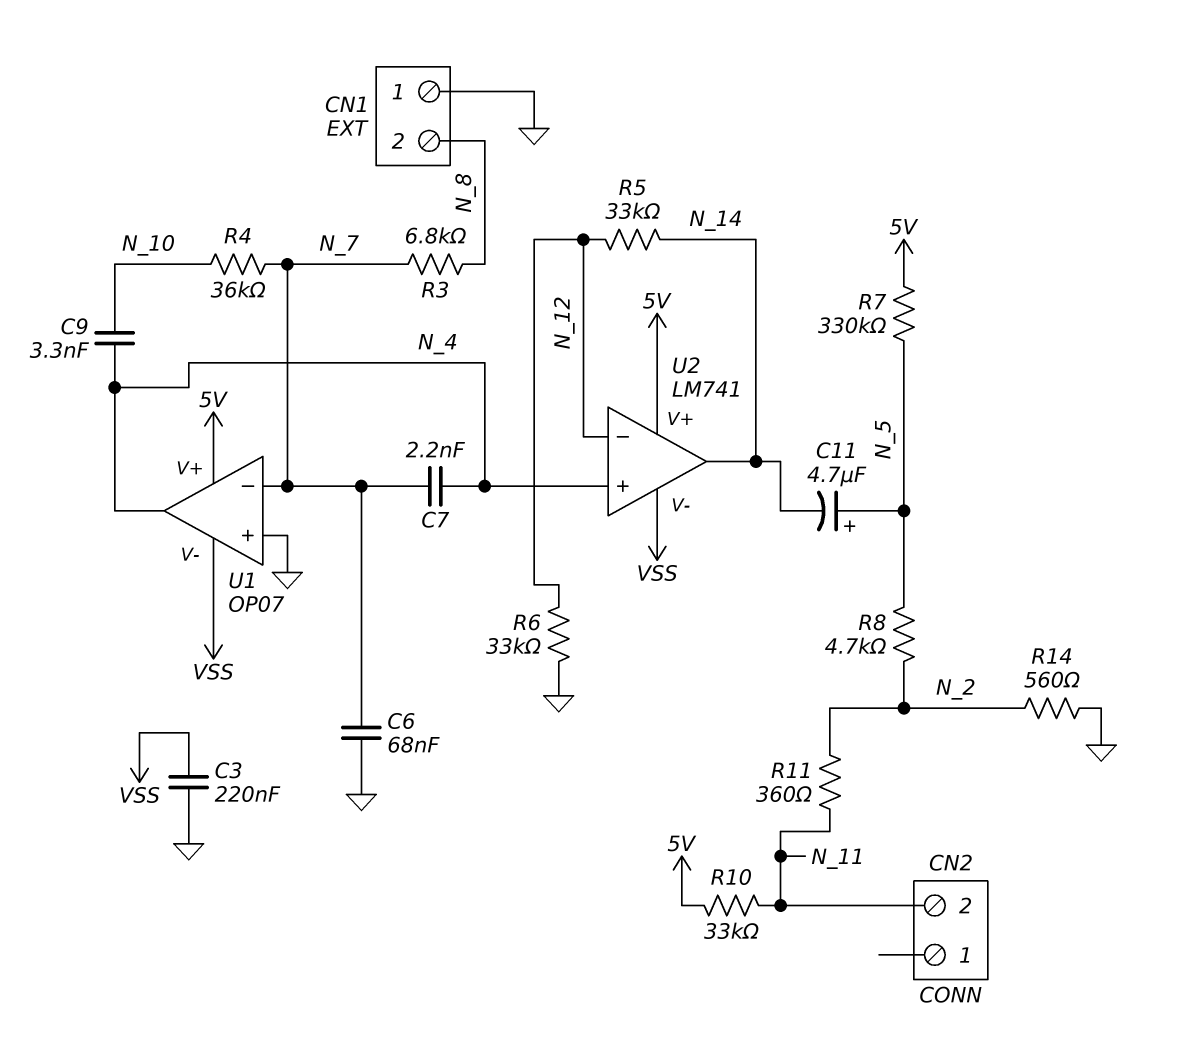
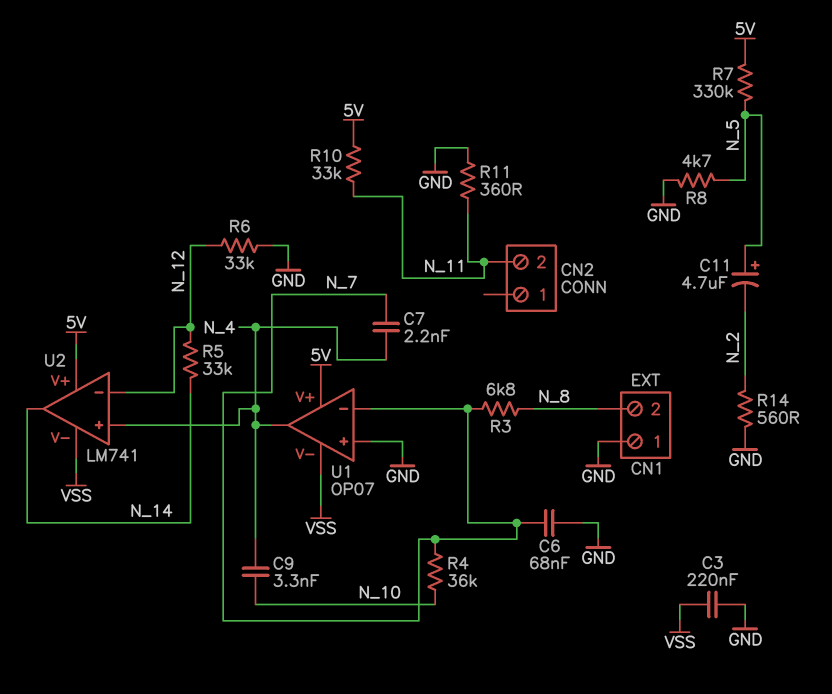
C11: 4.7uF (plus N_5, minus N_14) -> 4.7uF (plus N_5, minus N_2)
R8: 4.7k (N_2, N_5) -> 4.7k (GND, N_5)
R11: 360 (N_2, N_11) -> 360 (GND, N_11)

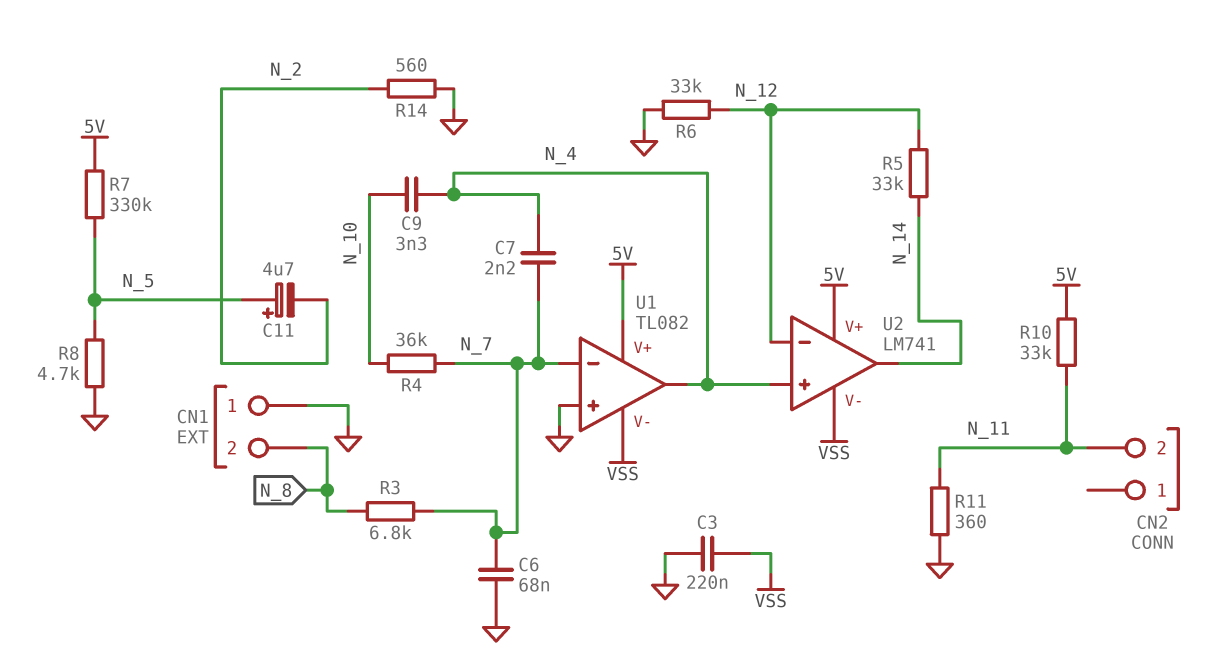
U1: OP07 -> TL082

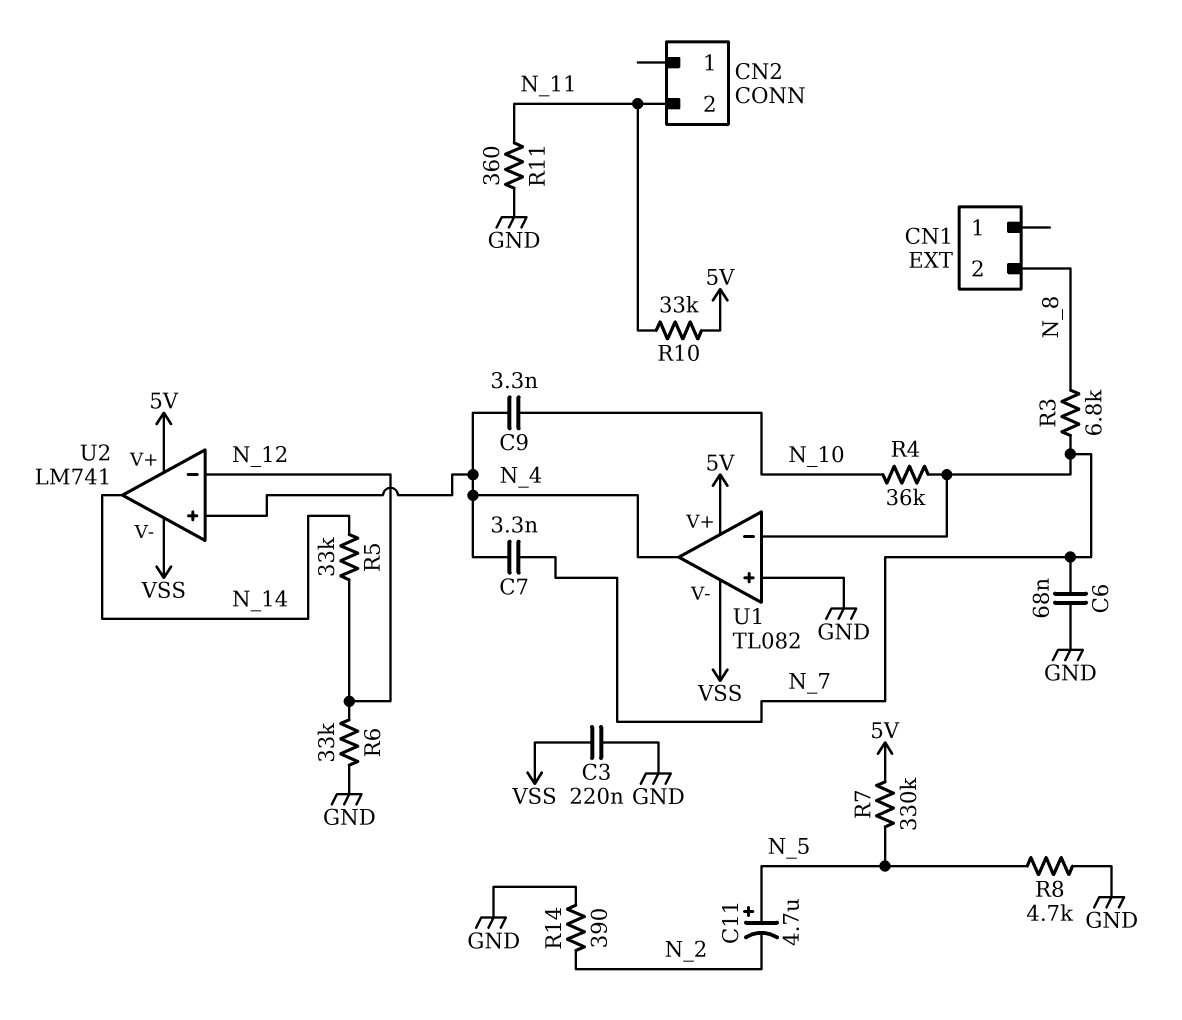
C7: 2.2nF (N_4, N_7) -> 3.3nF (N_4, N_7)
CN1 pin 1: GND -> none
R14: 560 (GND, N_2) -> 390 (GND, N_2)

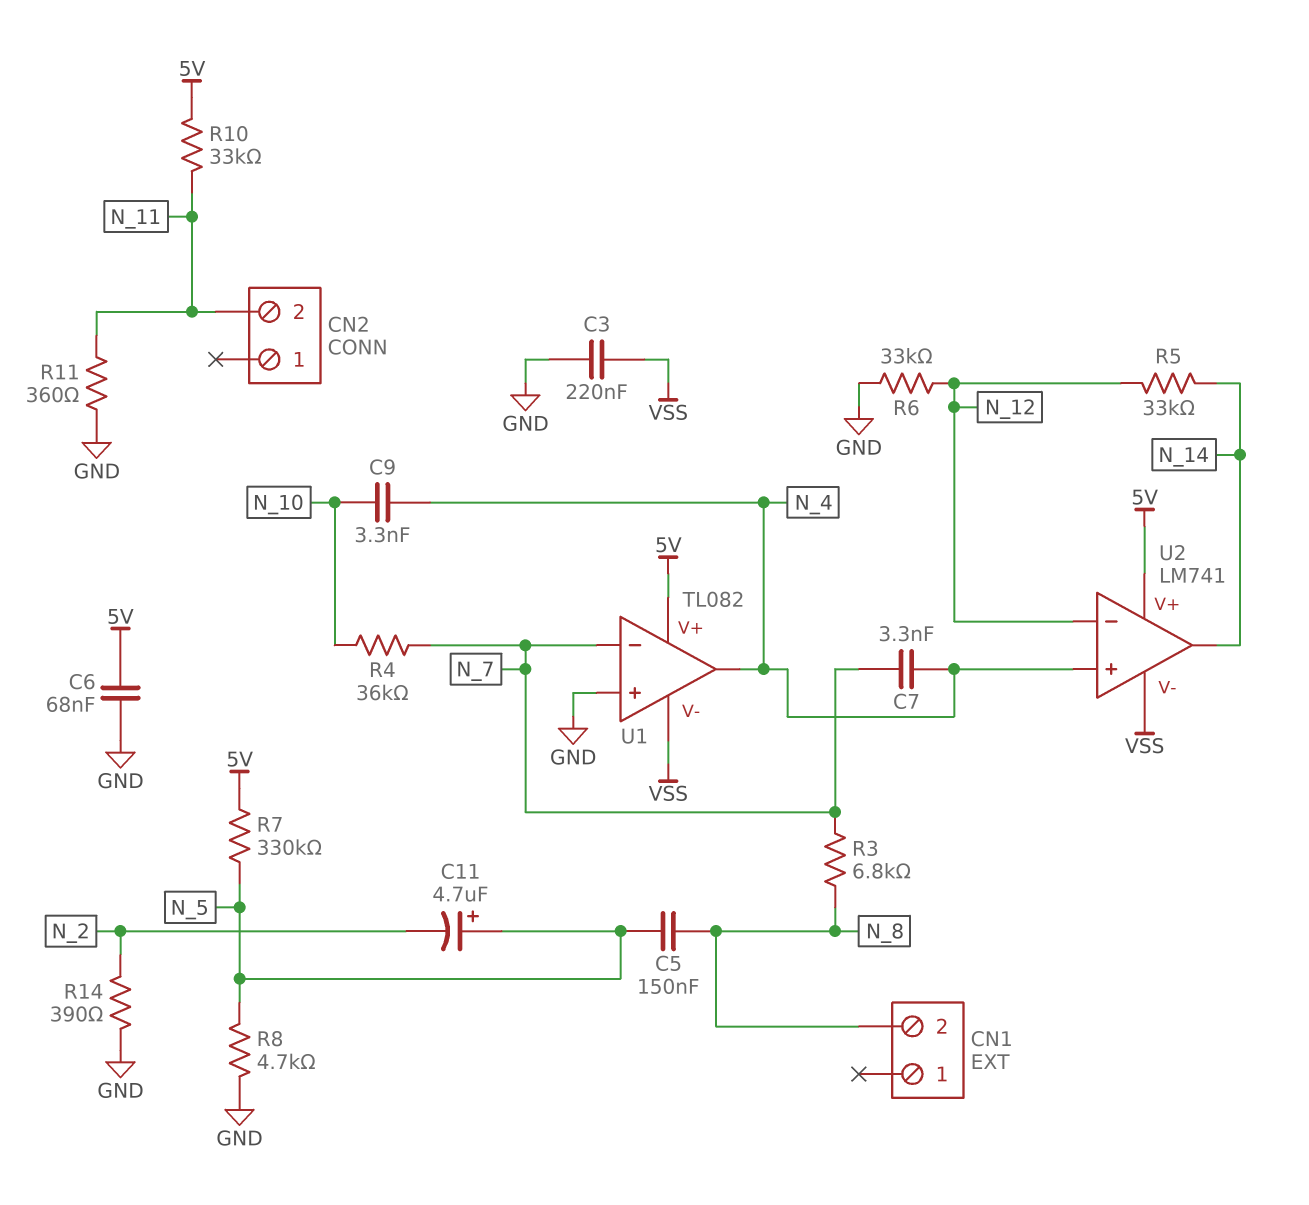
C5: none -> 150nF (N_5, N_8)
C6: 68nF (GND, N_7) -> 68nF (5V, GND)

